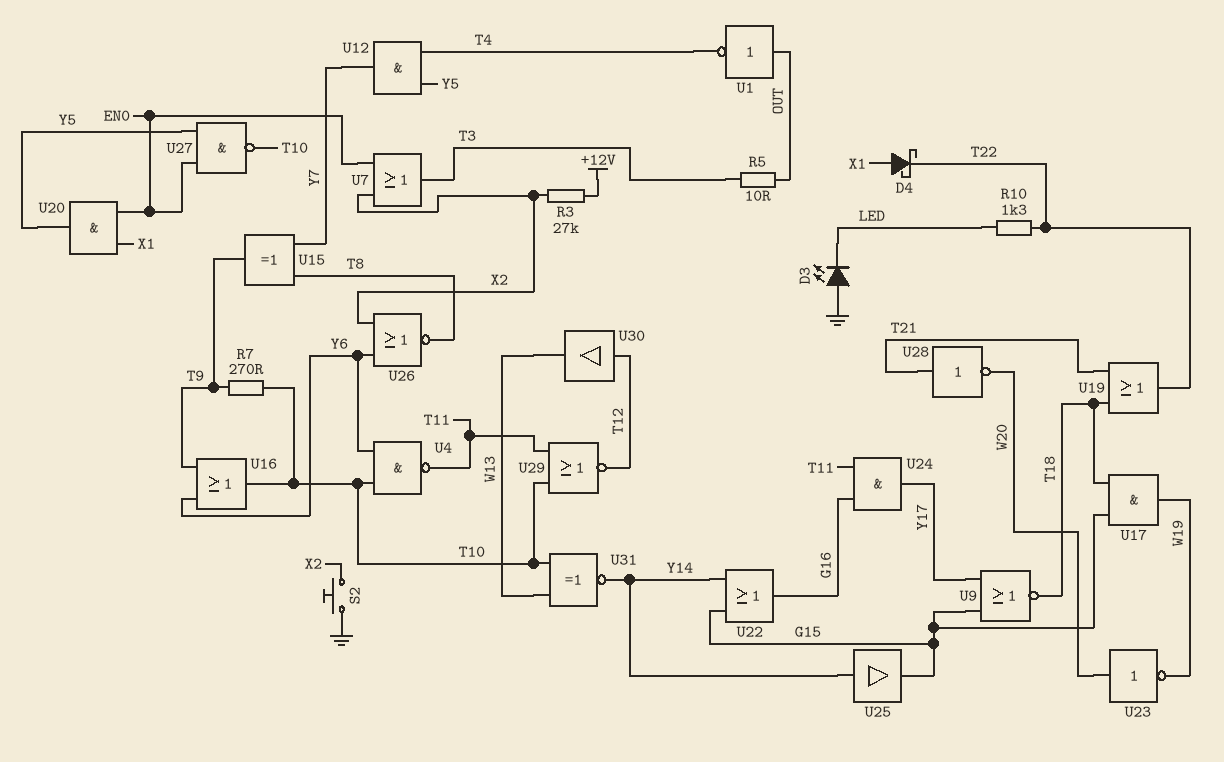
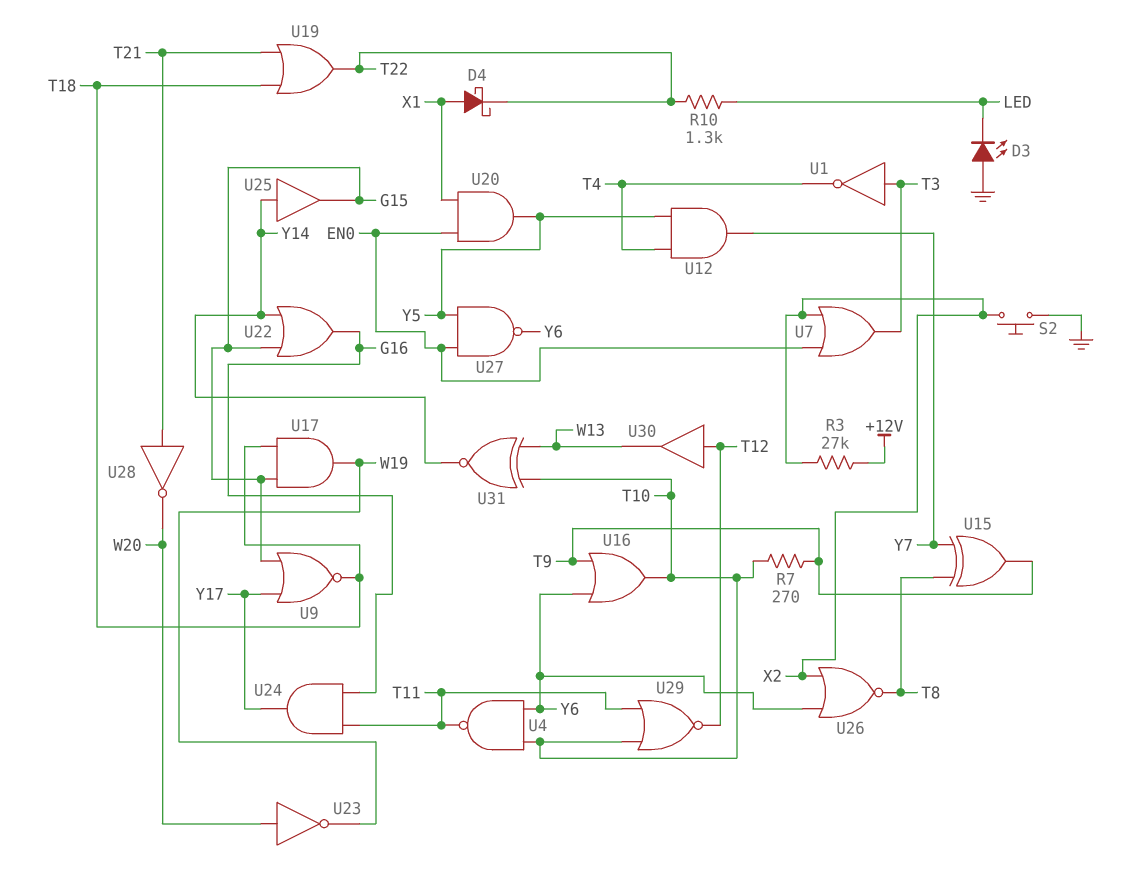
R5: 10 (OUT, T3) -> none
U1: NOT (in OUT, out T4) -> NOT (in T3, out T4)
U27: NAND (in EN0, in Y5, out T10) -> NAND (in EN0, in Y5, out Y6)

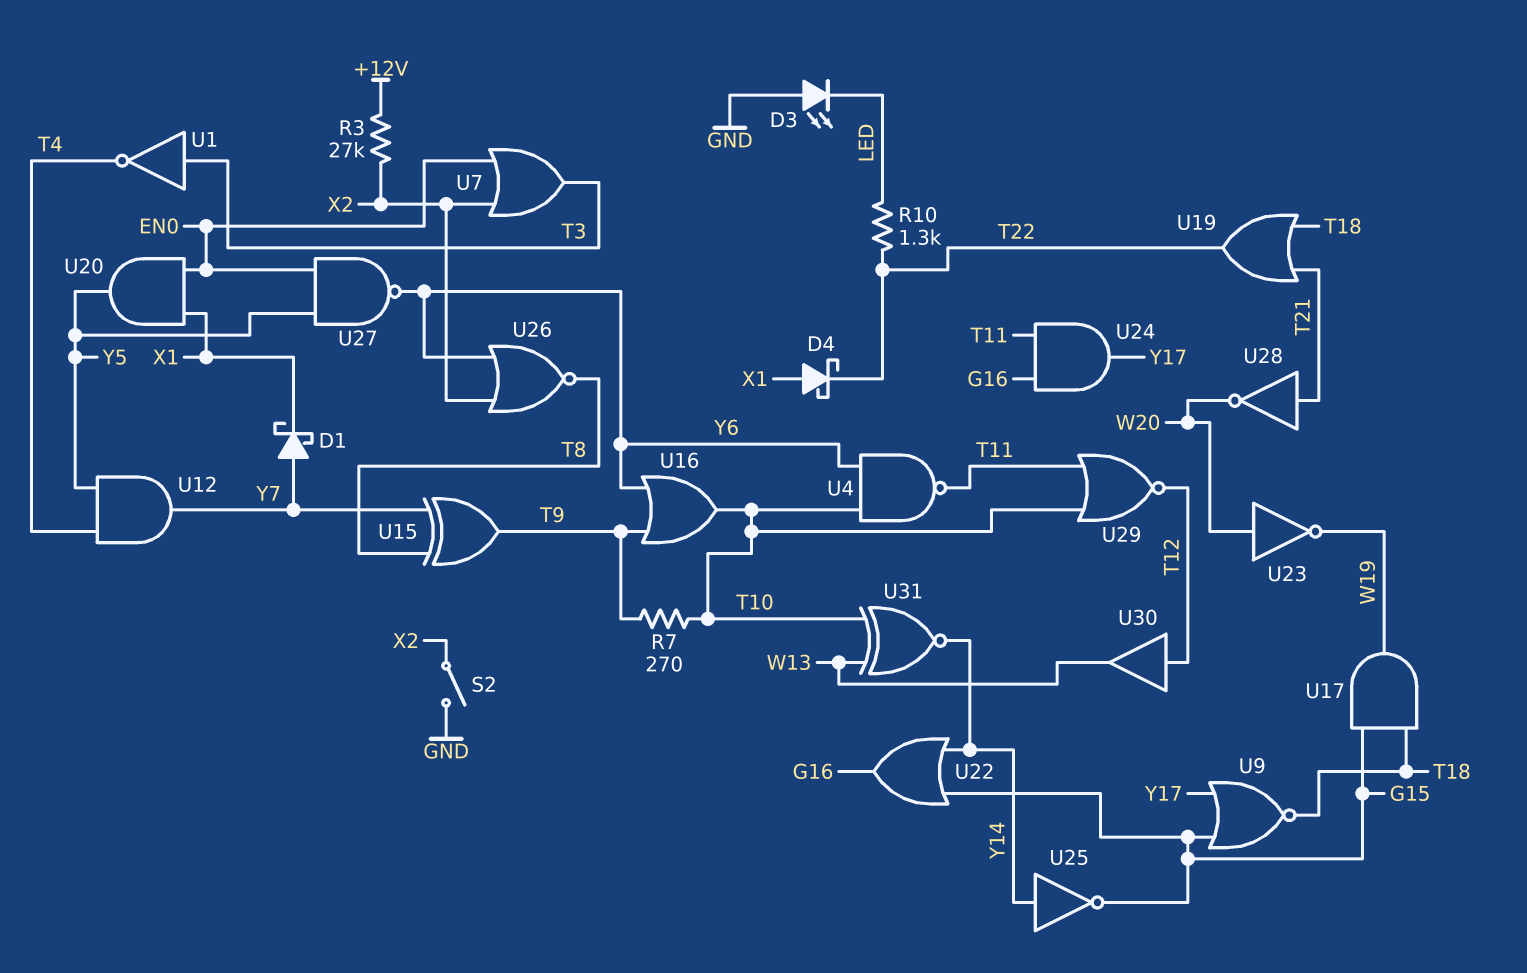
D1: none -> schottky (A Y7, K X1)
S2: button (GND, X2) -> switch (GND, X2)
U25: buffer (in Y14, out G15) -> NOT (in Y14, out G15)

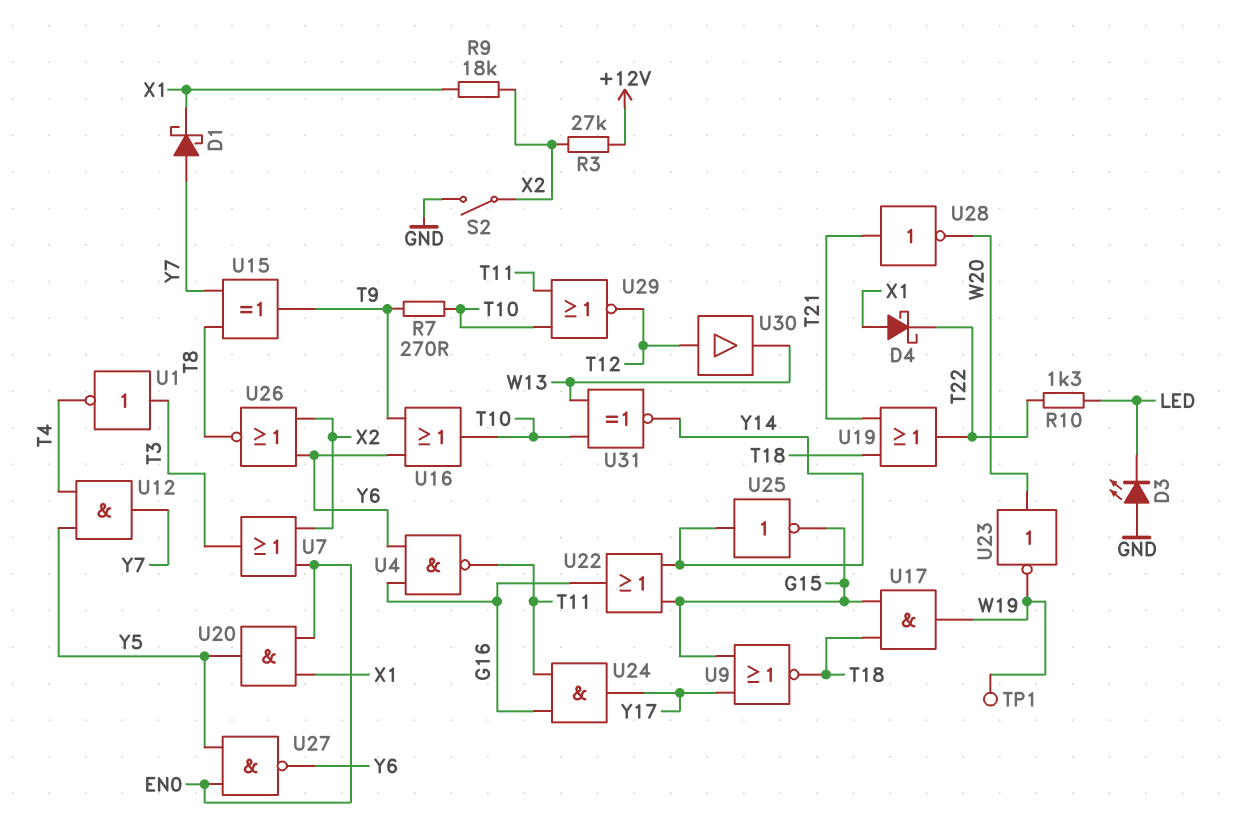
R9: none -> 18k (X1, X2)
TP1: none -> test point (W19)
U4: NAND (in T10, in Y6, out T11) -> NAND (in G16, in Y6, out T11)

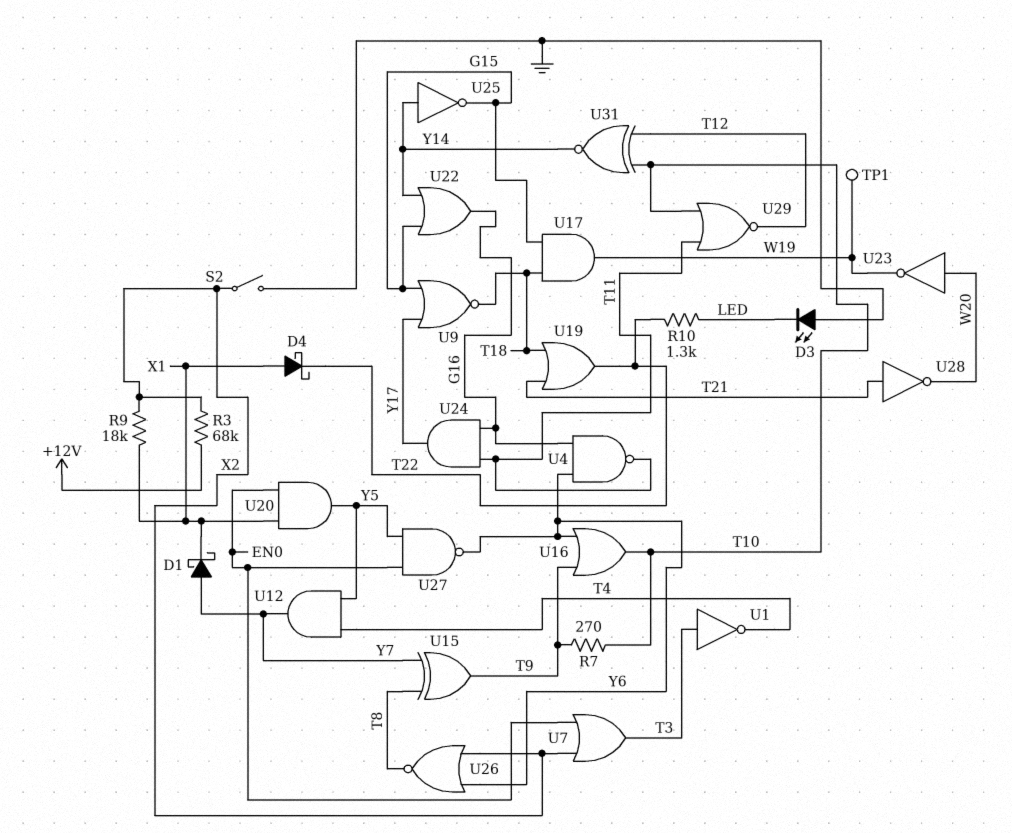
R3: 27k (+12V, X2) -> 68k (+12V, X2)
U30: buffer (in T12, out W13) -> none
U31: XNOR (in T10, in W13, out Y14) -> XNOR (in T10, in T12, out Y14)

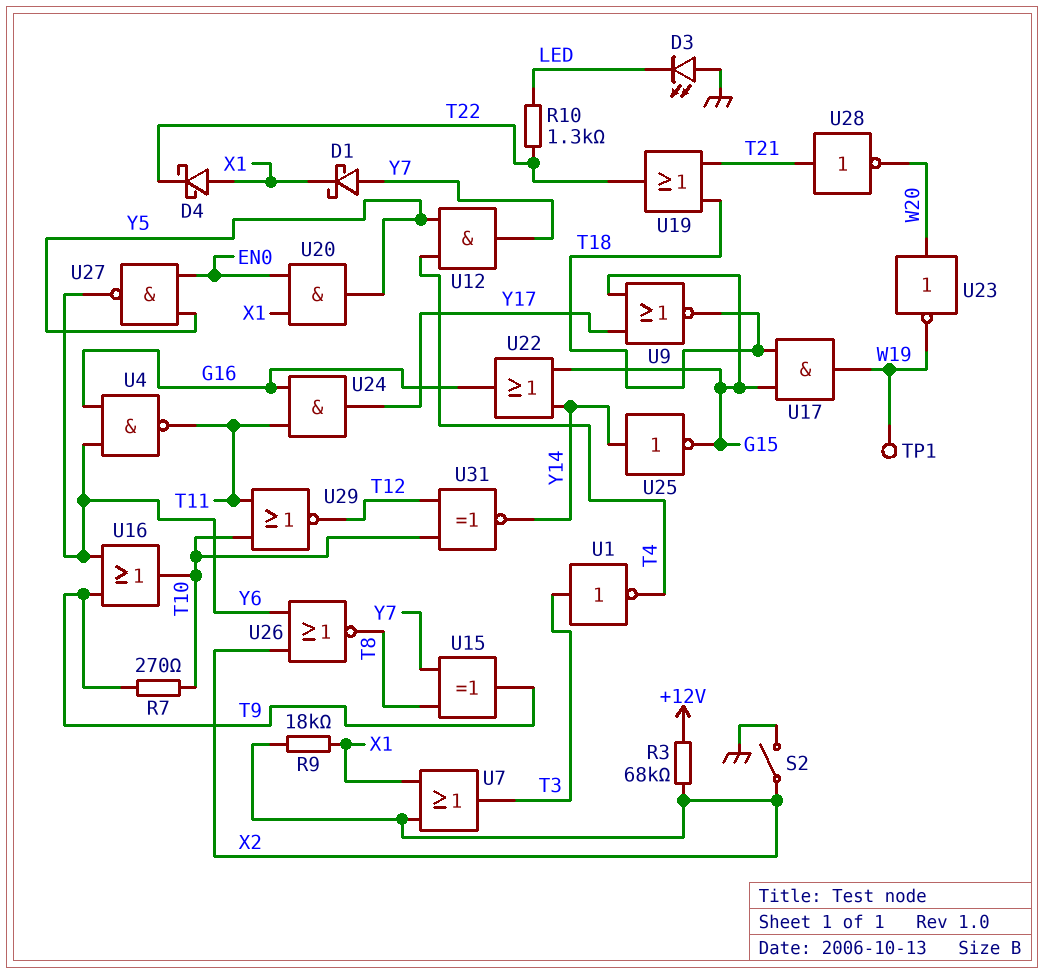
U7: OR (in EN0, in X2, out T3) -> OR (in X1, in X2, out T3)

